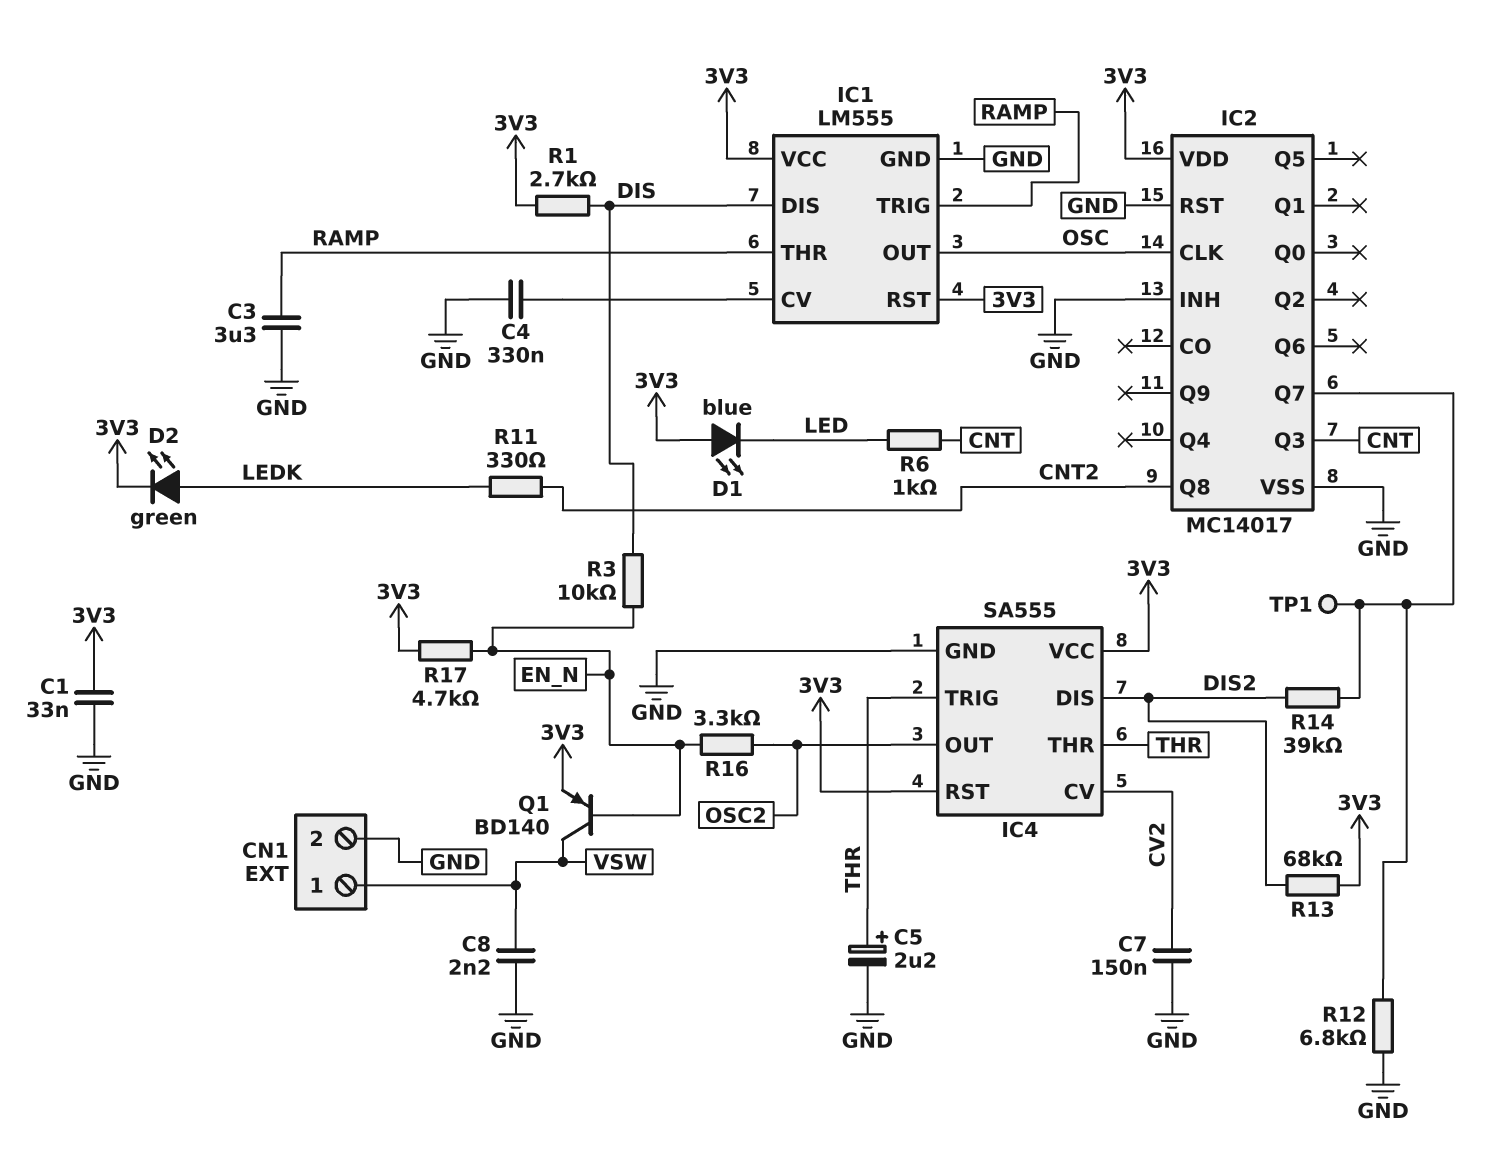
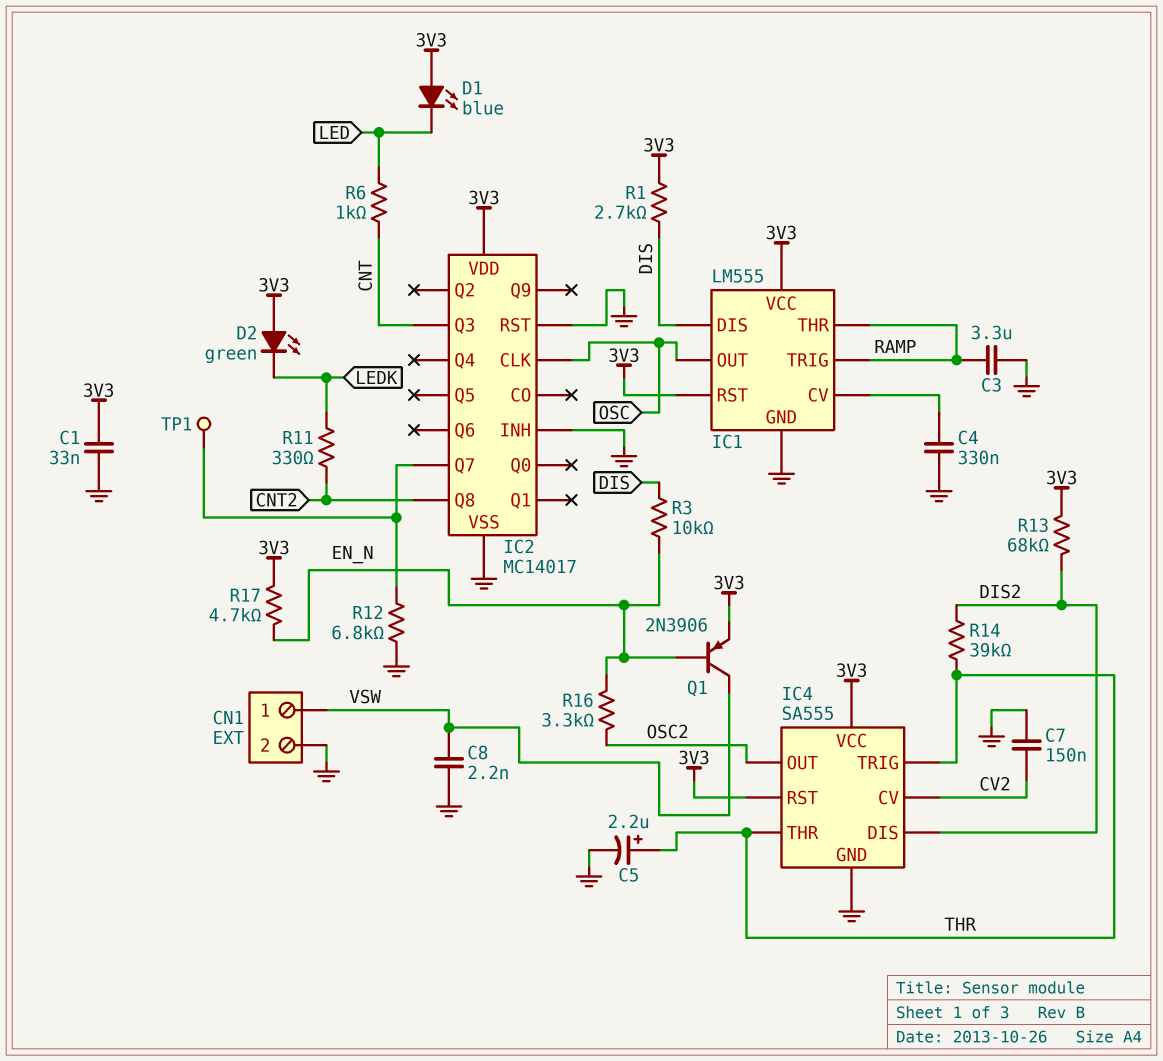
D2: LED green (A LEDK, K 3V3) -> LED green (A 3V3, K LEDK)
Q1: PNP BD140 (B EN_N, C VSW, E 3V3) -> PNP 2N3906 (B EN_N, C VSW, E 3V3)
R14: 39k (DIS2, IC2/Q7) -> 39k (DIS2, THR)

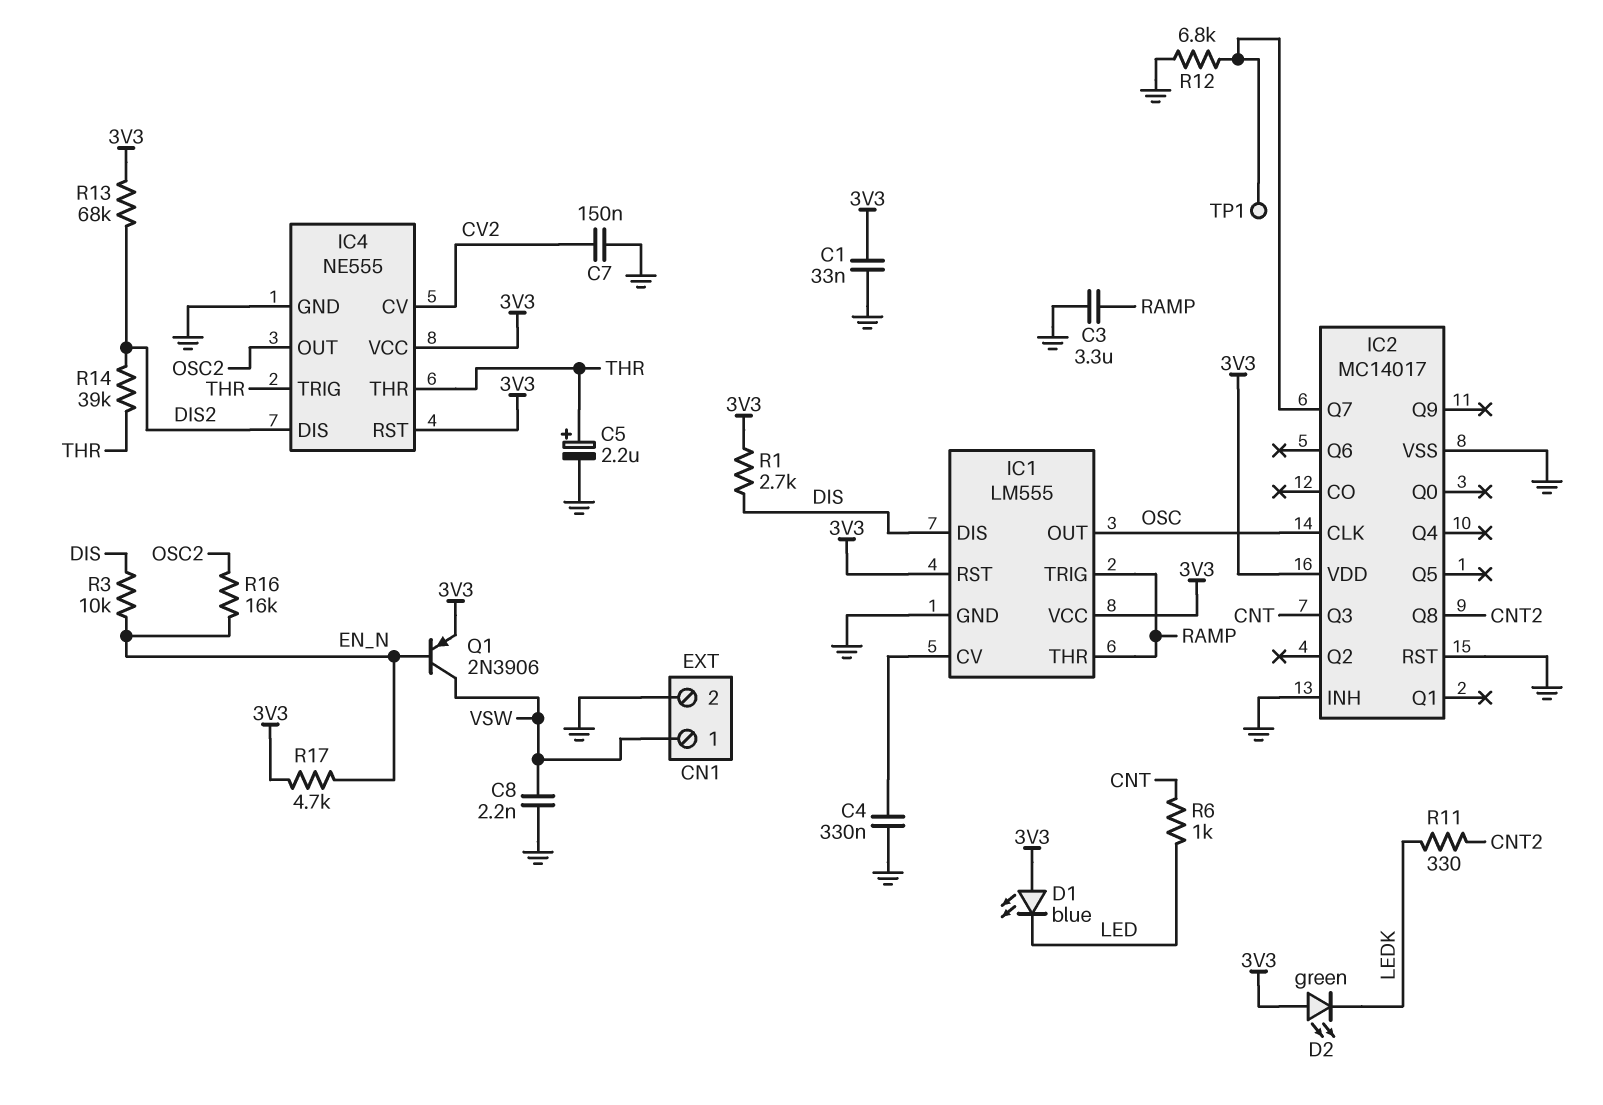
IC4: SA555 -> NE555
R16: 3.3k (EN_N, OSC2) -> 16k (EN_N, OSC2)

